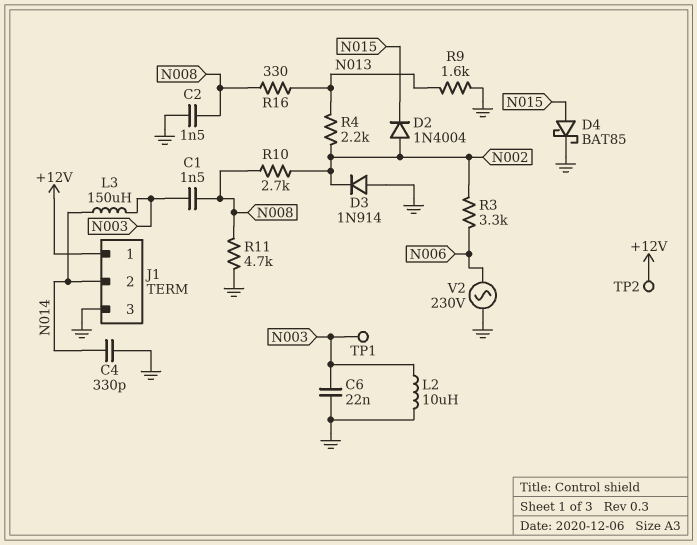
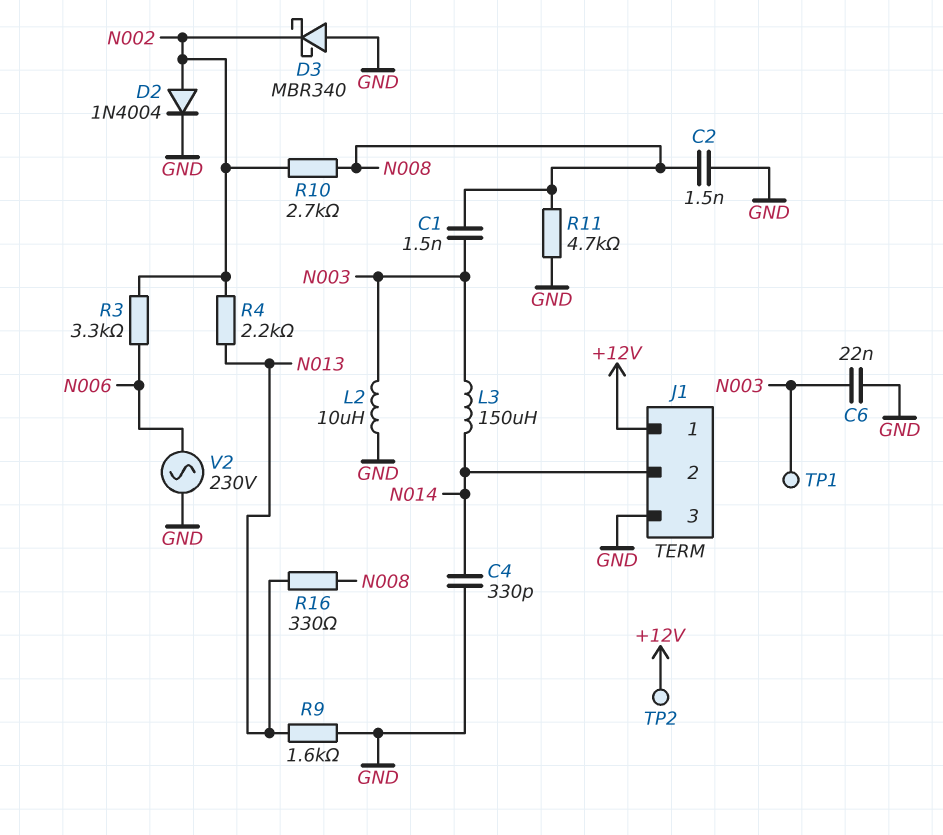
D2: diode 1N4004 (A N002, K N015) -> diode 1N4004 (A N002, K GND)
D3: diode 1N914 (A GND, K N002) -> schottky MBR340 (A GND, K N002)
D4: schottky BAT85 (A N015, K GND) -> none

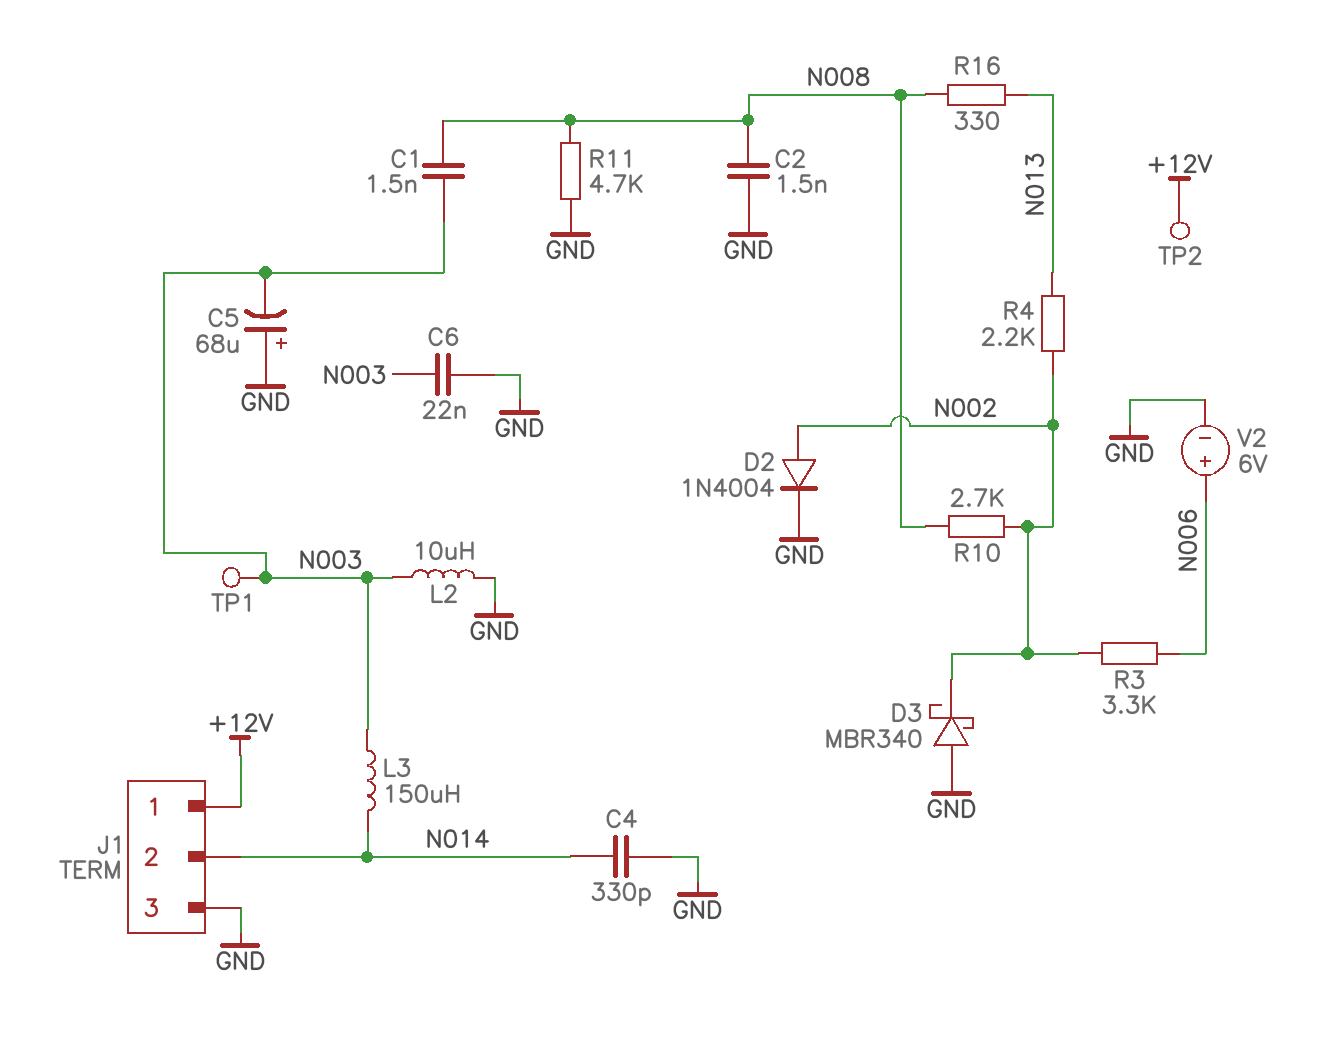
C5: none -> 68uF (plus GND, minus N003)
R9: 1.6k (GND, N013) -> none
V2: AC 230V (GND, N006) -> 6V (plus N006, minus GND)

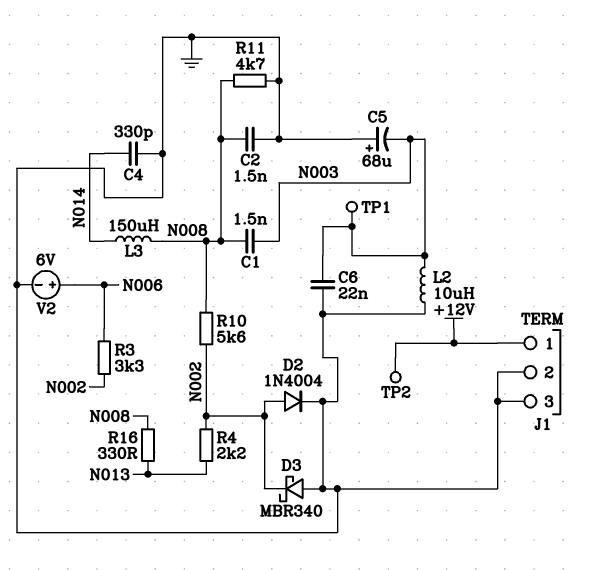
J1 pin 2: N014 -> GND
L3: 150uH (N003, N014) -> 150uH (N008, N014)
R10: 2.7k (N002, N008) -> 5.6k (N002, N008)

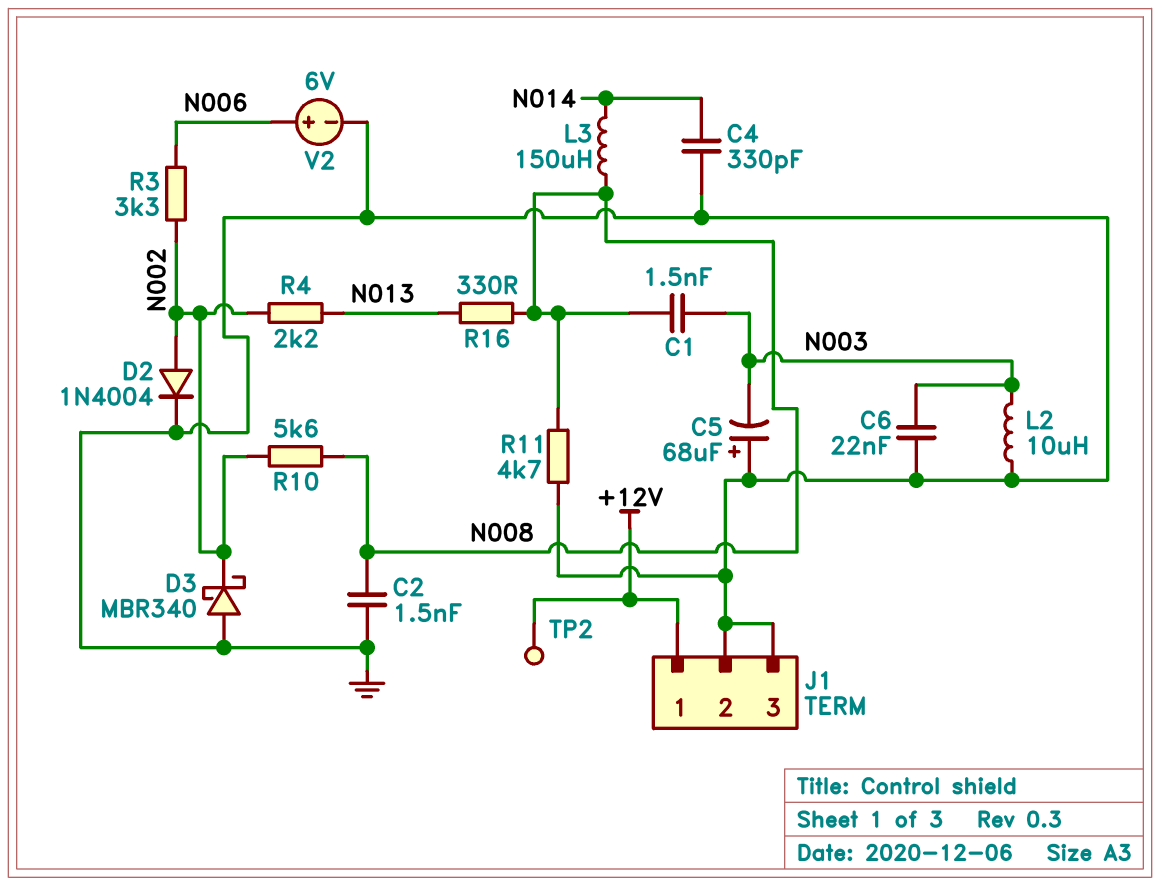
TP1: test point (N003) -> none

